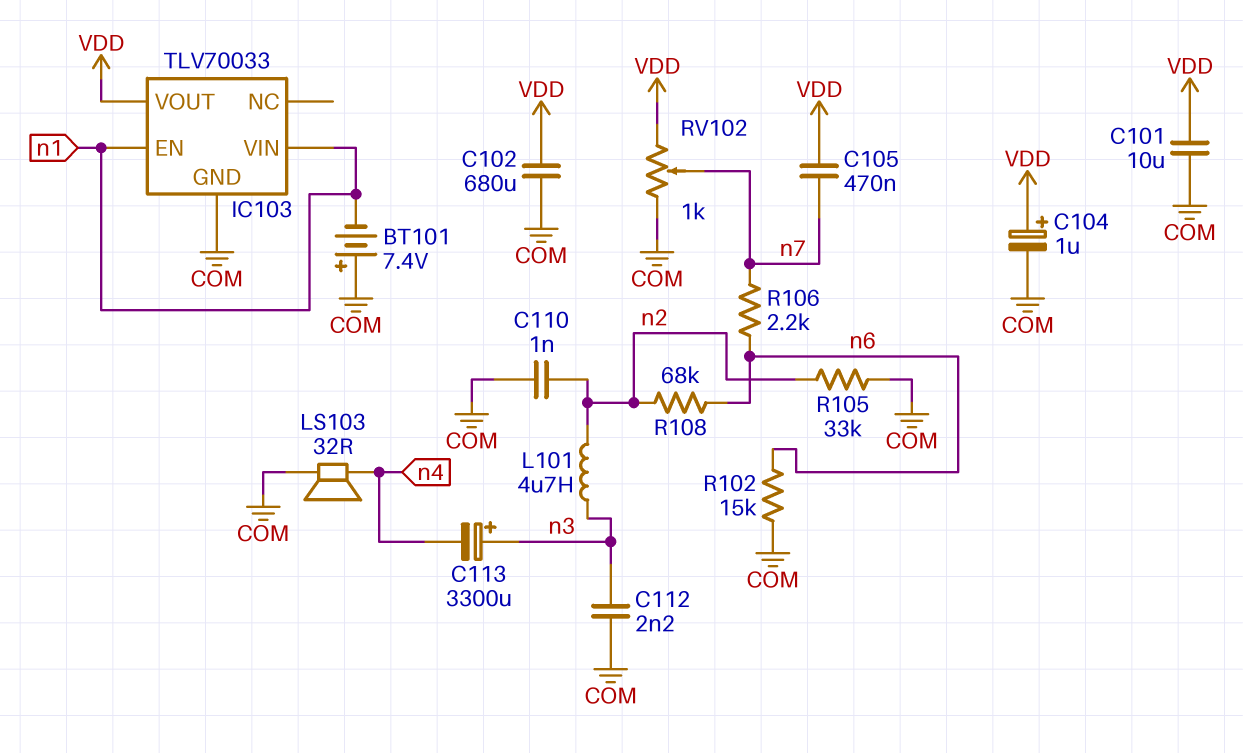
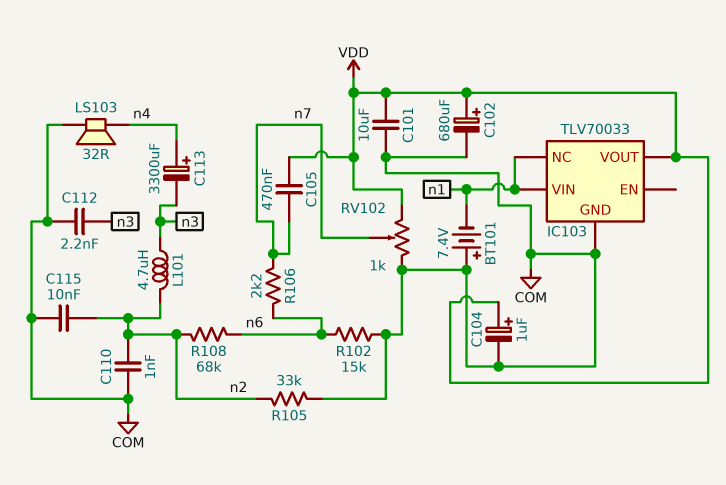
C102: 680uF (COM, VDD) -> 680uF (plus VDD, minus COM)
C113: 3300uF (plus n3, minus n4) -> 3300uF (plus n4, minus n3)
C115: none -> 10nF (COM, n2)
IC103 pin EN: n1 -> none
IC103 pin NC: none -> n1

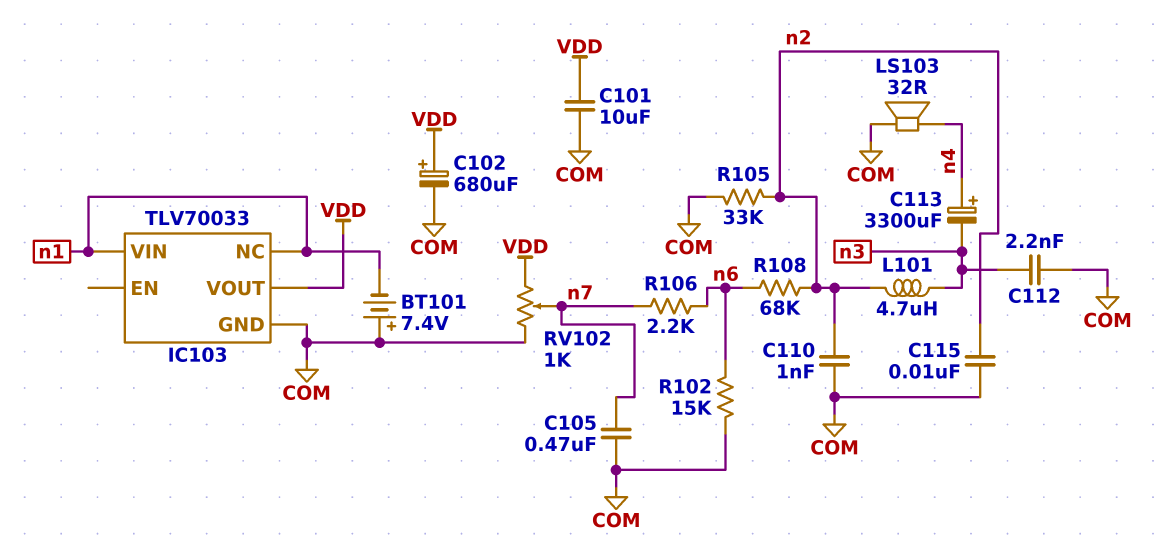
C104: 1uF (plus VDD, minus COM) -> none
C105: 470nF (VDD, n7) -> 470nF (COM, n7)

